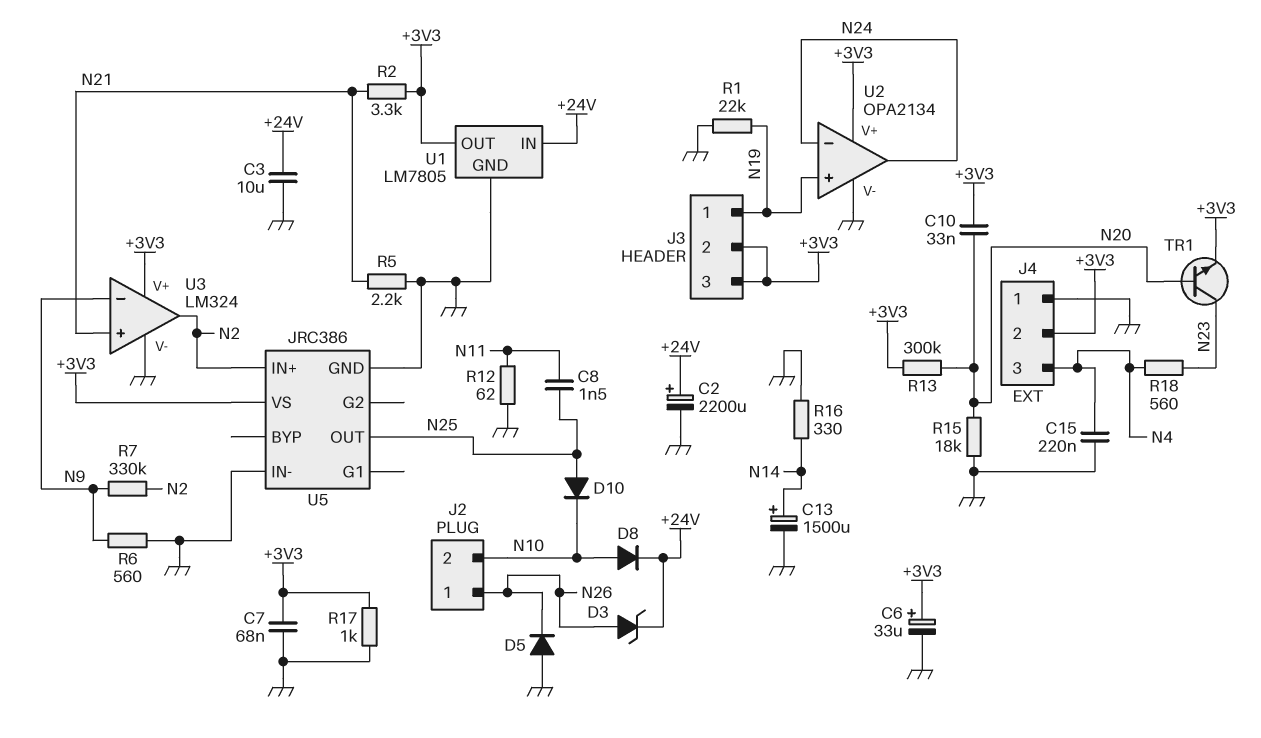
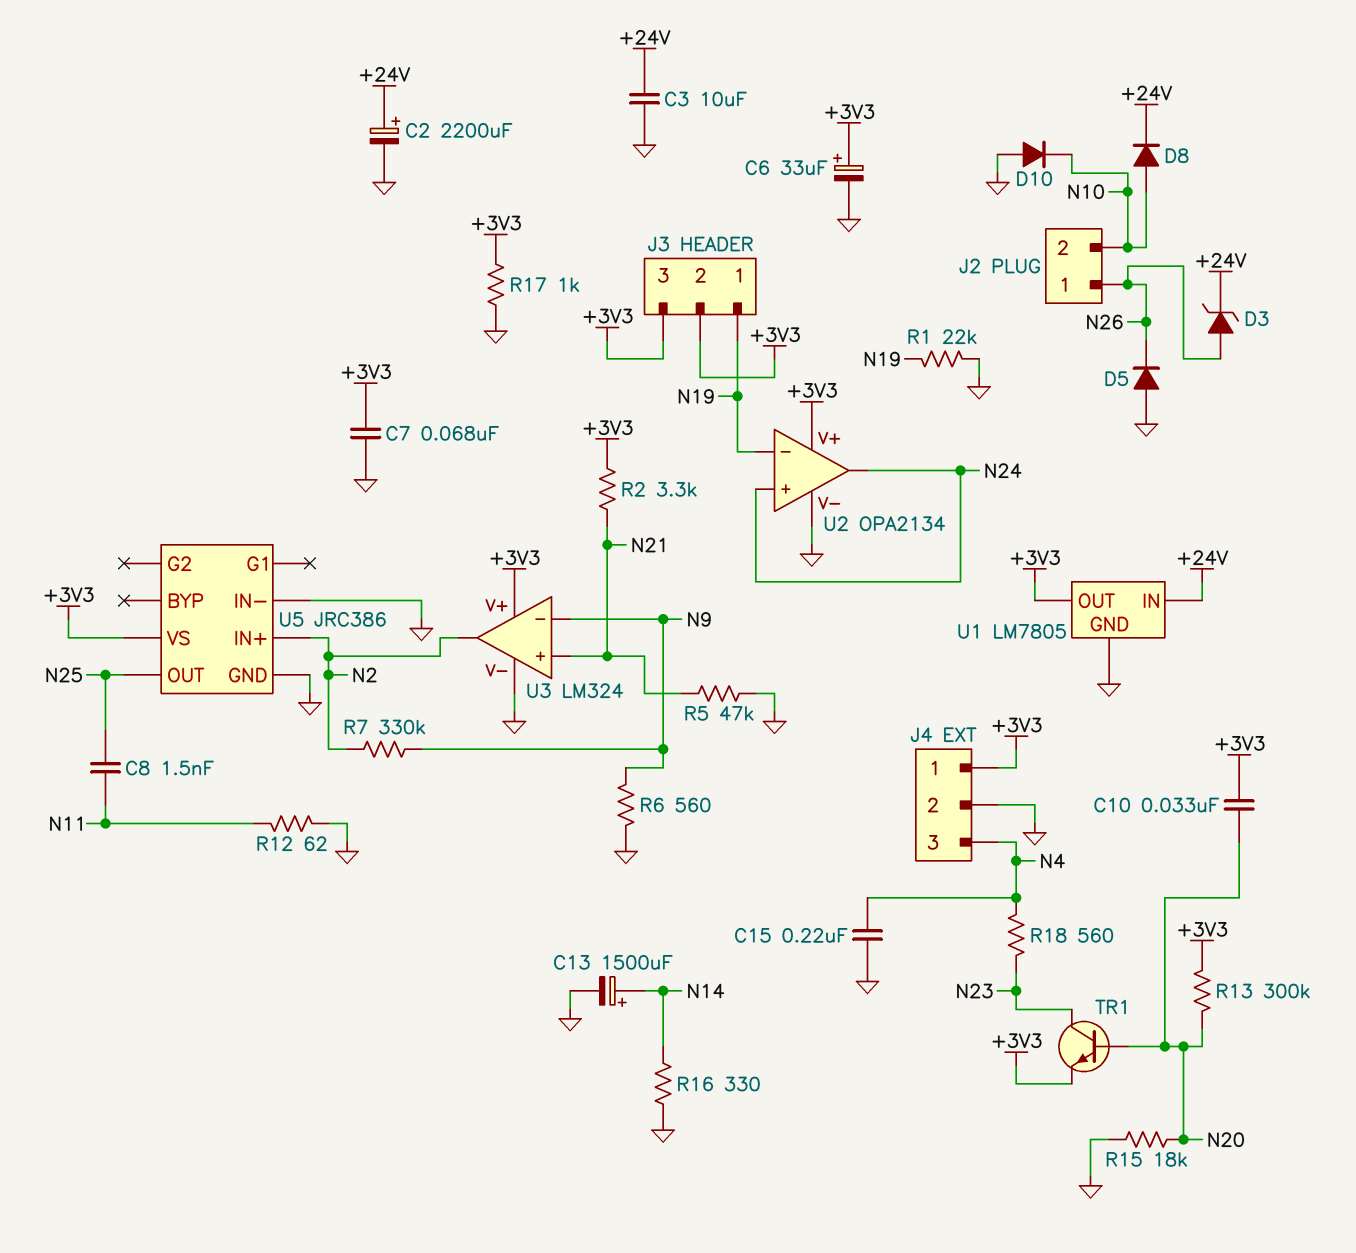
D10: diode (A N25, K N10) -> diode (A GND, K N10)
J4 pin 1: GND -> +3V3
J4 pin 2: +3V3 -> GND
R5: 2.2k (GND, N21) -> 47k (GND, N21)
U2 pin in+: N19 -> N24
U2 pin in-: N24 -> N19

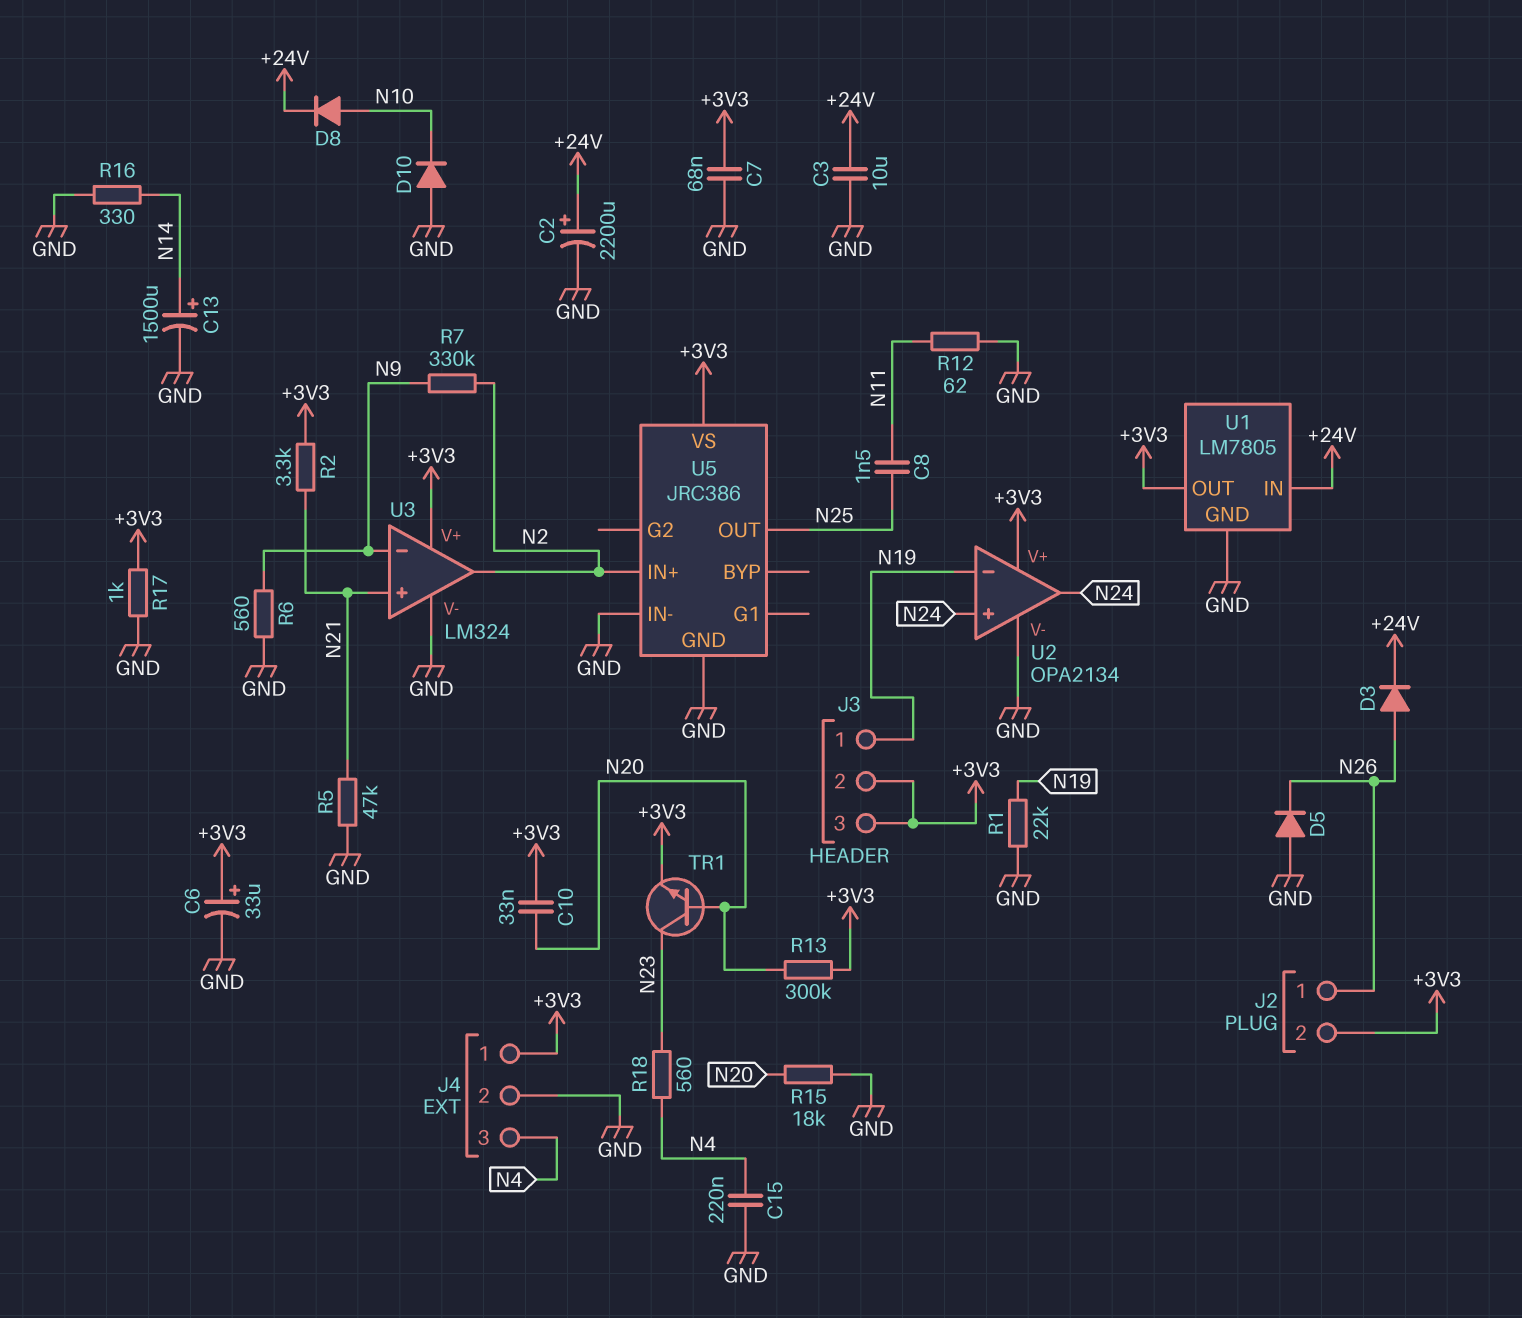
D3: zener (A N26, K +24V) -> diode (A N26, K +24V)
J2 pin 2: N10 -> +3V3

